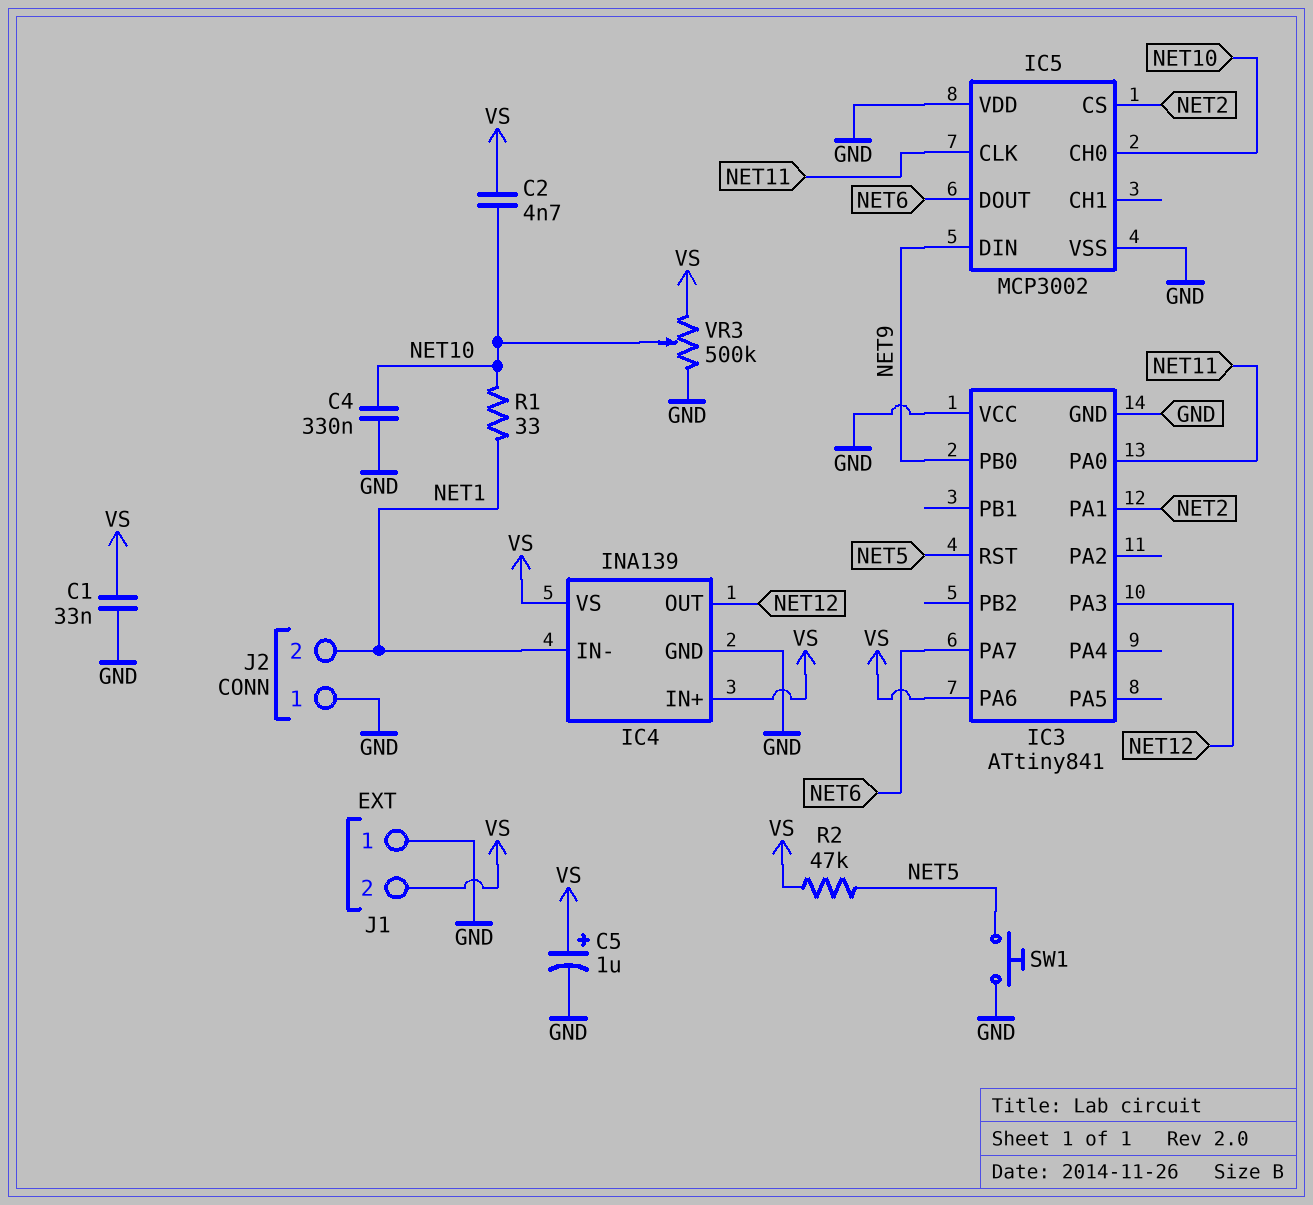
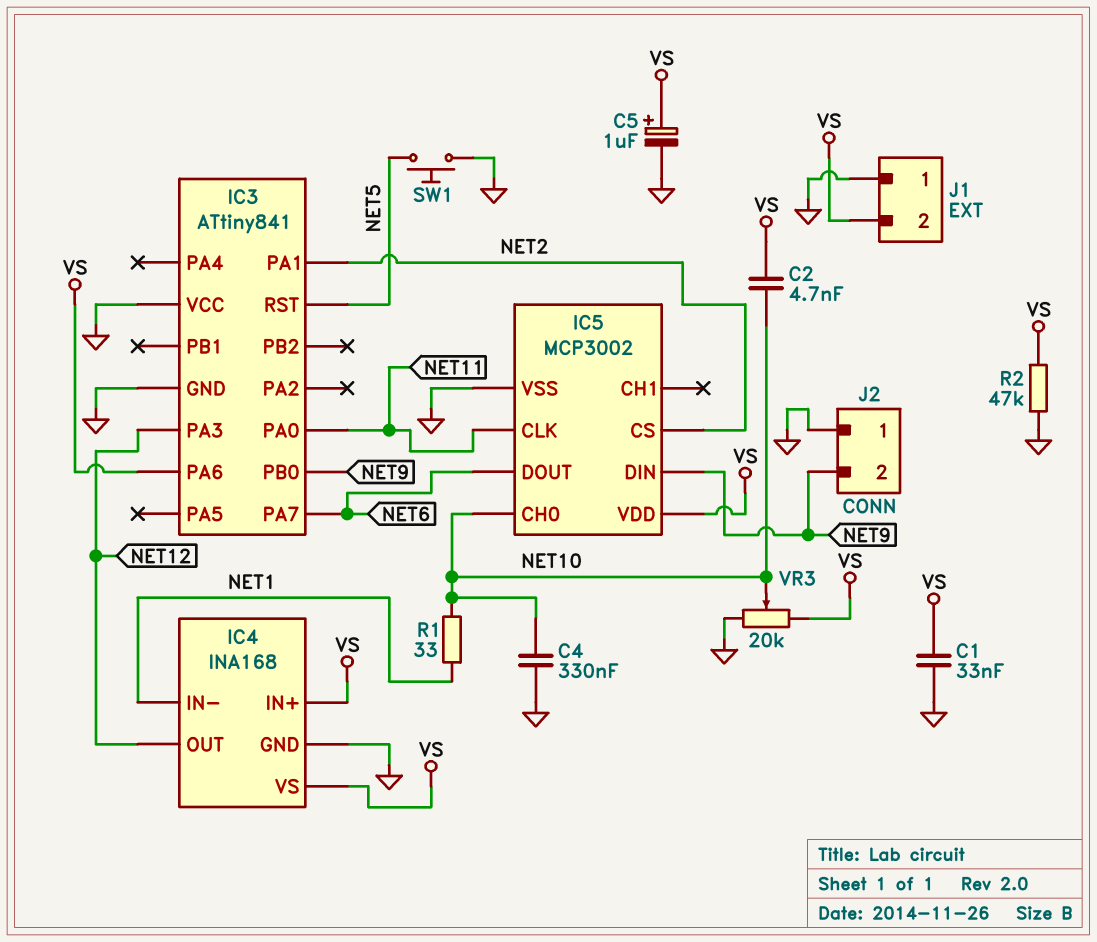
IC4: INA139 -> INA168
IC5 pin VDD: GND -> VS
J2 pin 2: NET1 -> NET9
R2: 47k (NET5, VS) -> 47k (GND, VS)
VR3: 500k (GND, VS, wiper NET10) -> 20k (GND, VS, wiper NET10)

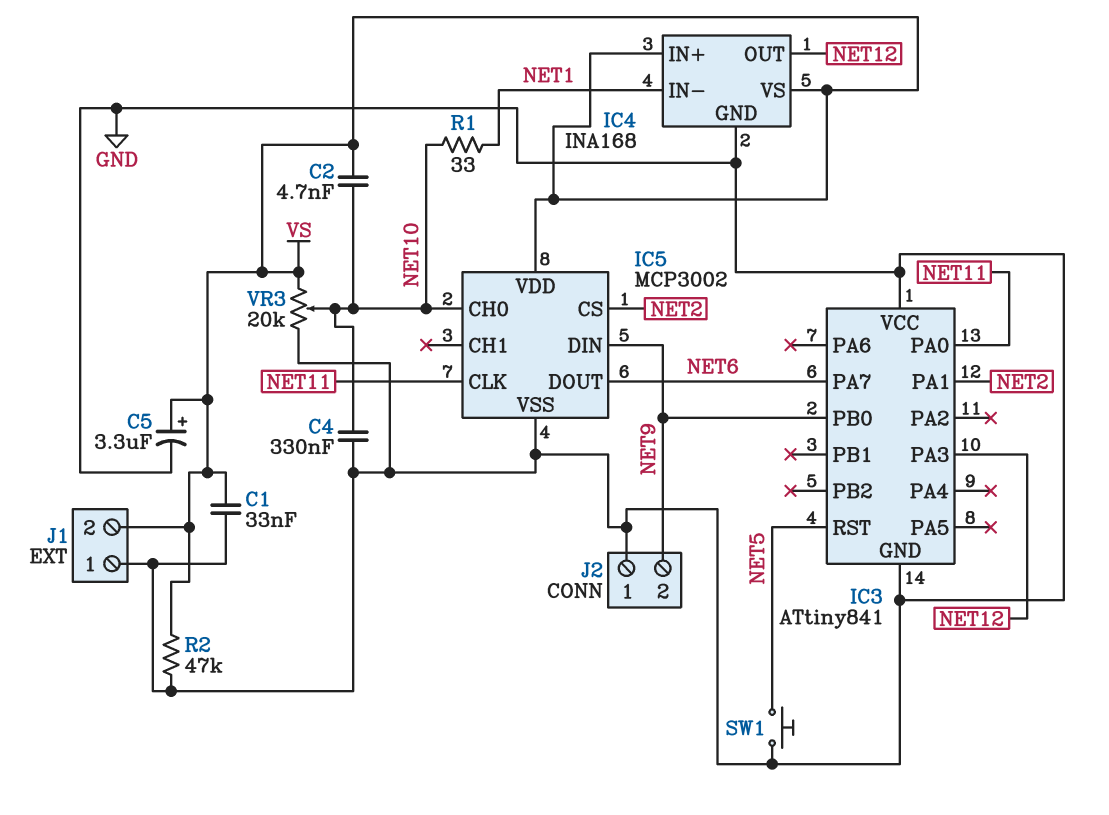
C5: 1uF (plus VS, minus GND) -> 3.3uF (plus VS, minus GND)
IC3 pin PA6: VS -> none

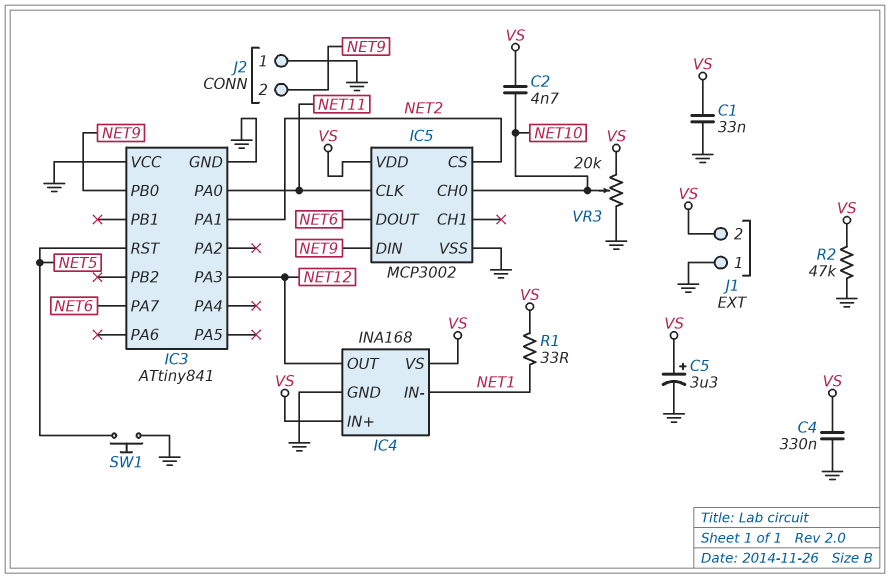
C4: 330nF (GND, NET10) -> 330nF (GND, VS)
R1: 33 (NET1, NET10) -> 33 (NET1, VS)

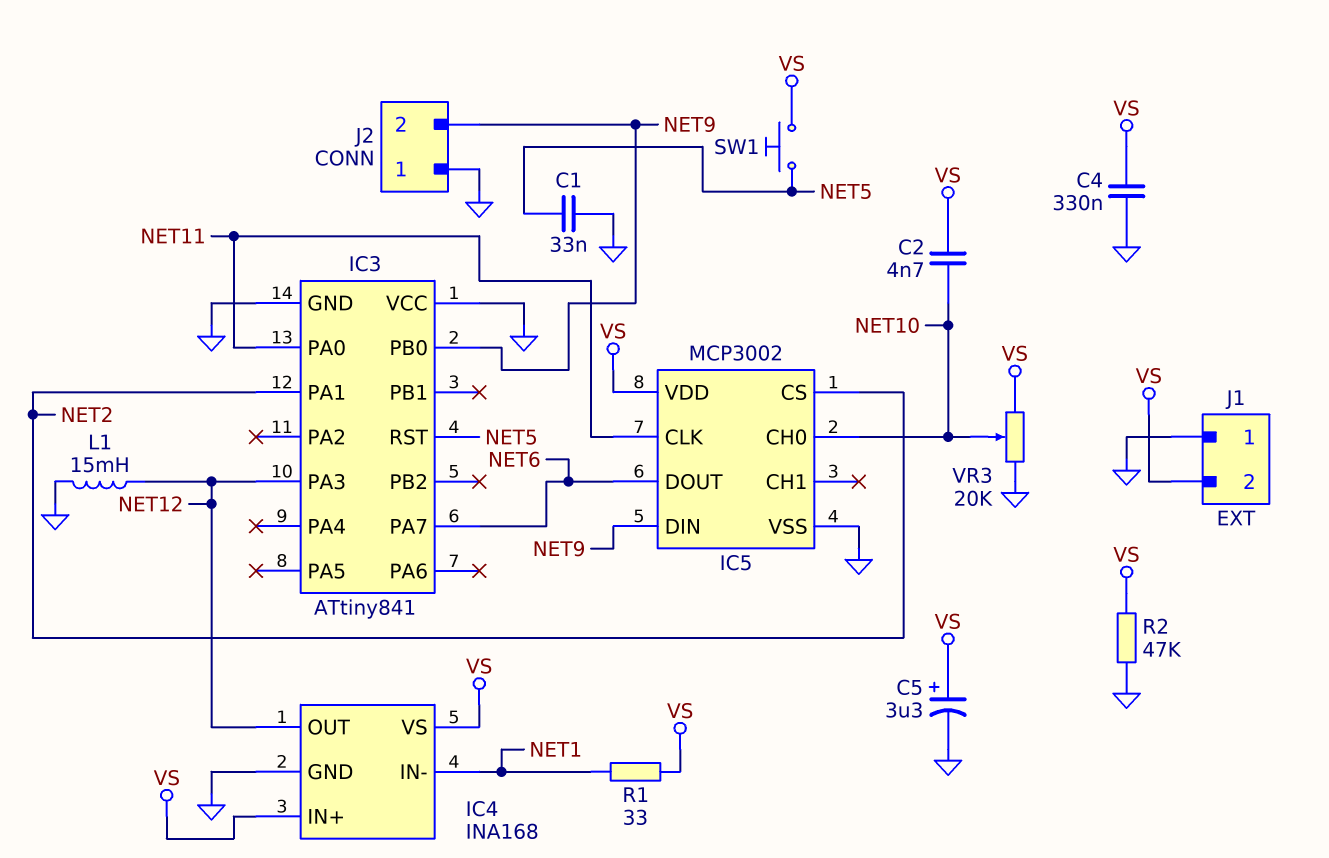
C1: 33nF (GND, VS) -> 33nF (GND, NET5)
L1: none -> 15mH (GND, NET12)
SW1: button (GND, NET5) -> button (NET5, VS)

